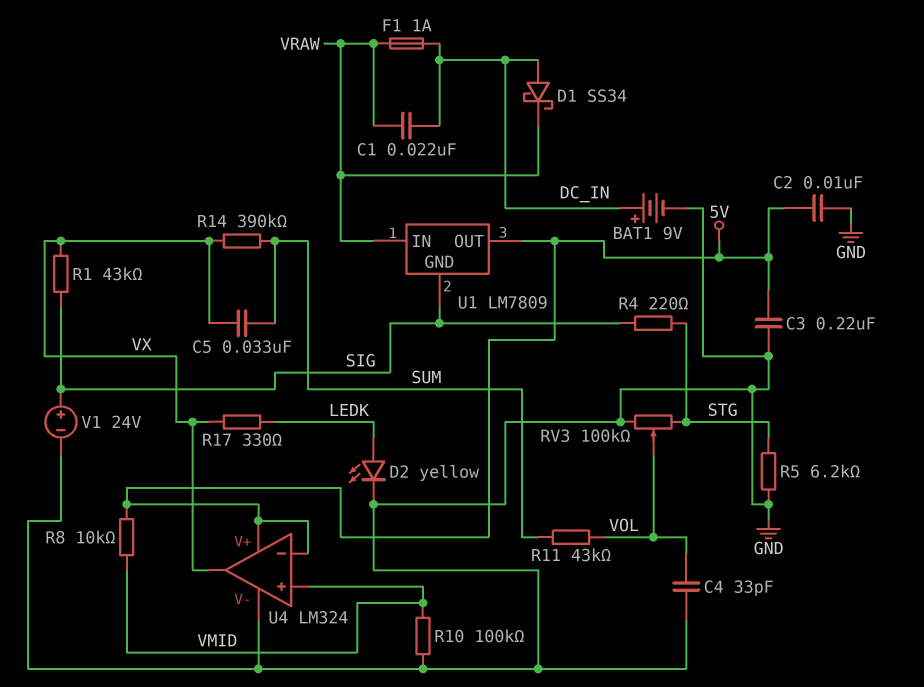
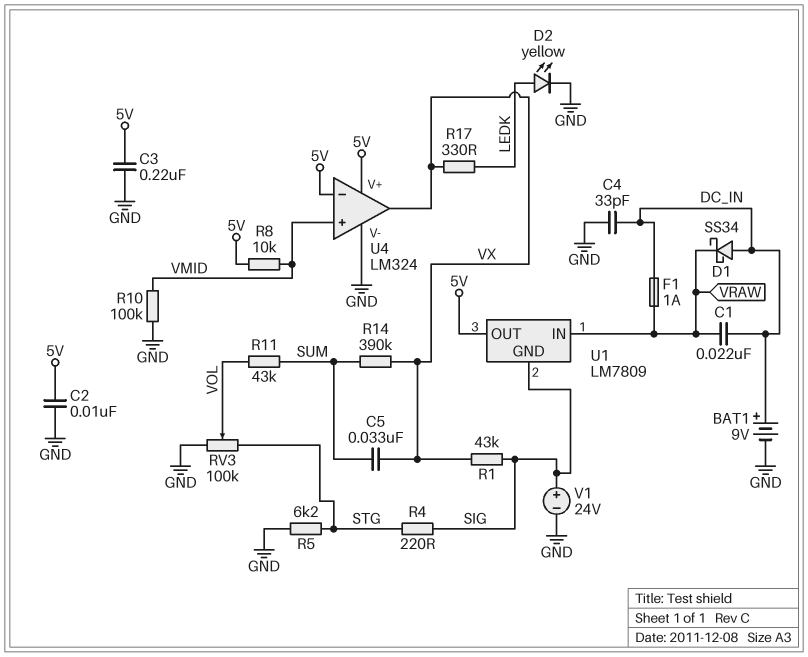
C4: 33pF (GND, VOL) -> 33pF (DC_IN, GND)

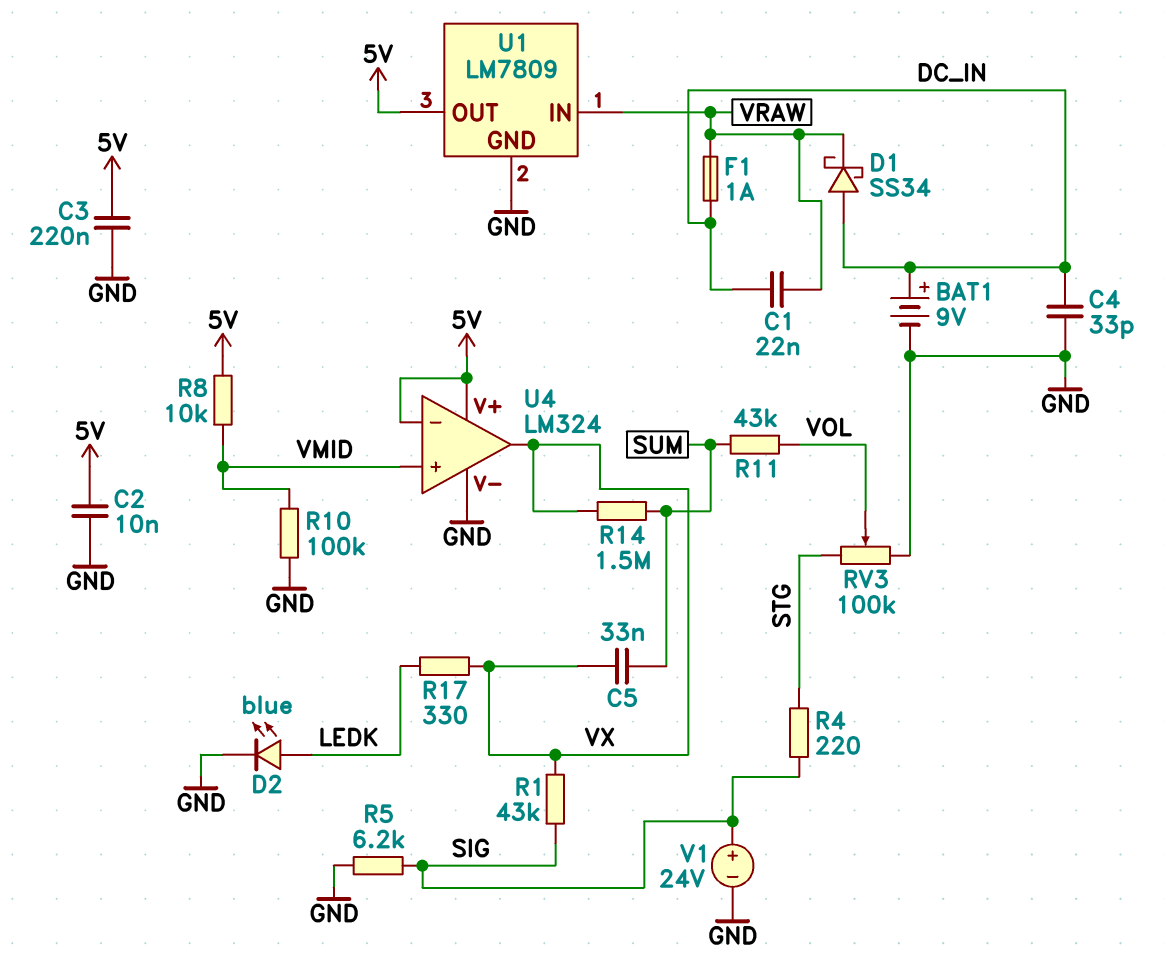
D2: LED yellow (A LEDK, K GND) -> LED blue (A LEDK, K GND)
R5: 6.2k (GND, STG) -> 6.2k (GND, SIG)
R14: 390k (SUM, VX) -> 1.5M (SUM, VX)
U1 pin GND: SIG -> GND

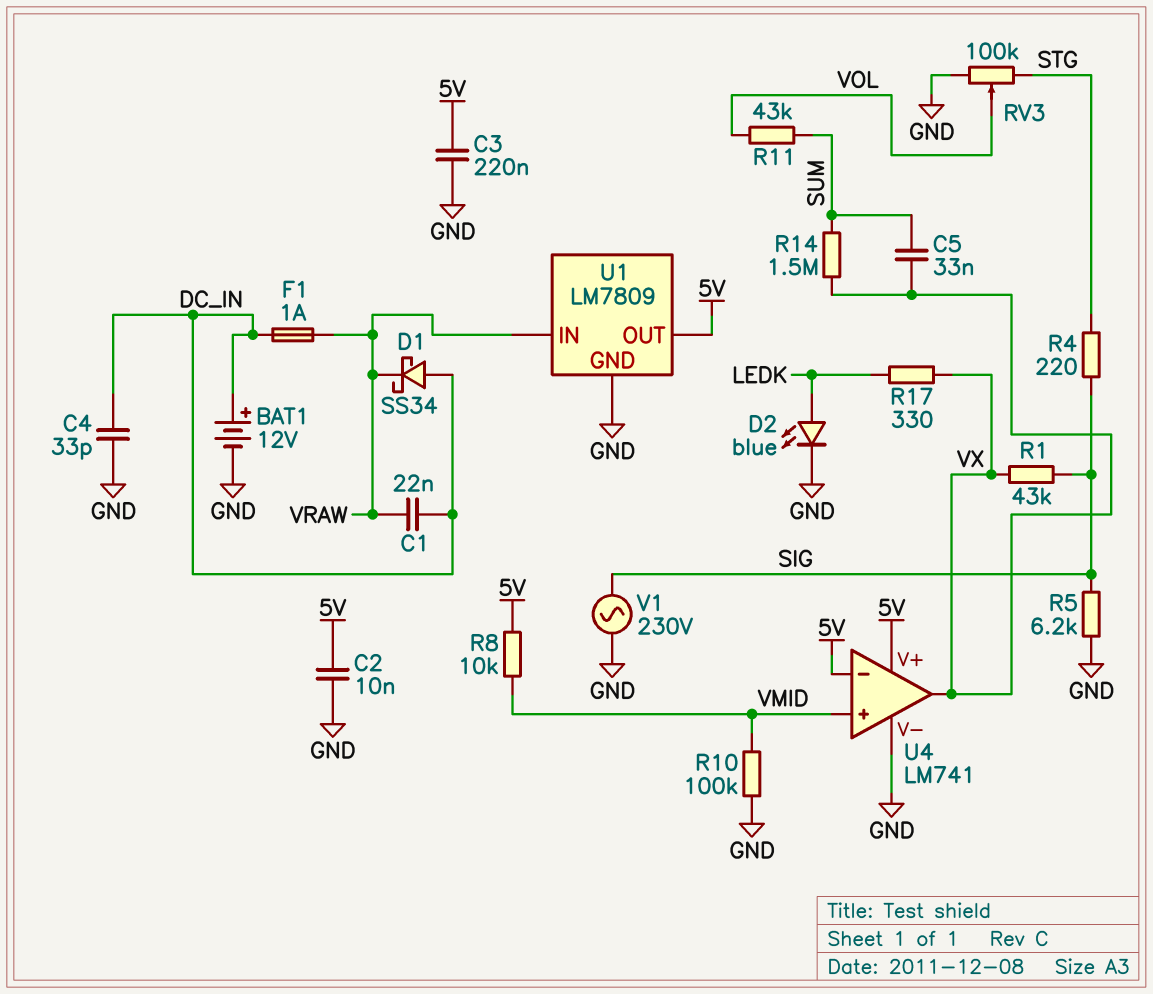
BAT1: 9V (plus DC_IN, minus GND) -> 12V (plus DC_IN, minus GND)
U4: LM324 -> LM741
V1: 24V (plus SIG, minus GND) -> AC 230V (GND, SIG)

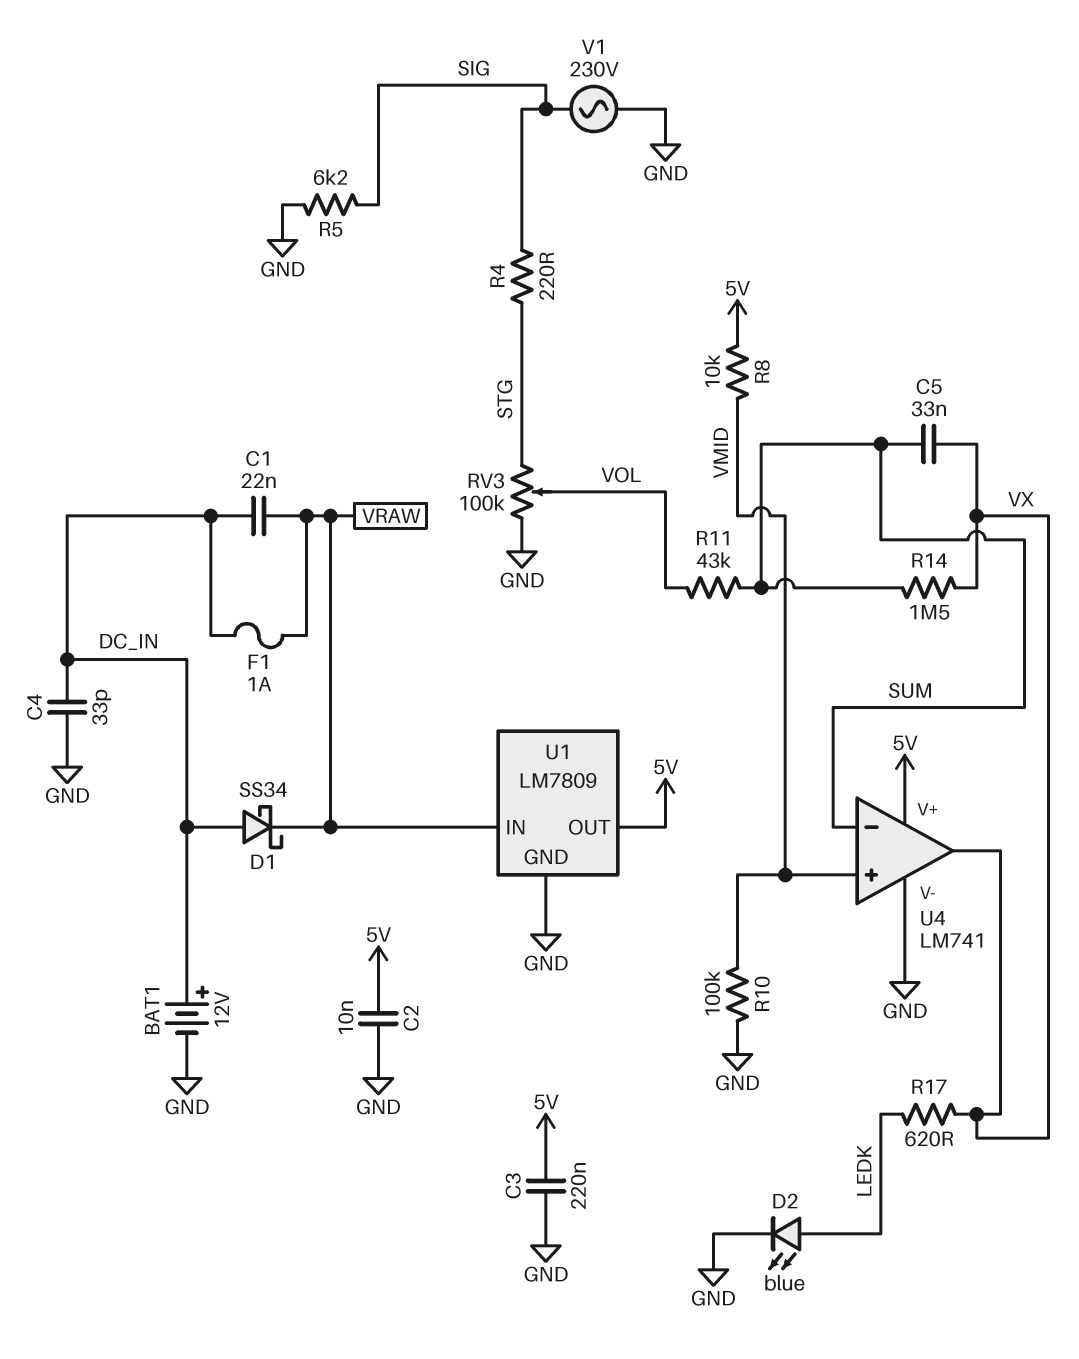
R1: 43k (SIG, VX) -> none
R17: 330 (LEDK, VX) -> 620 (LEDK, VX)
U4 pin in-: 5V -> SUM

